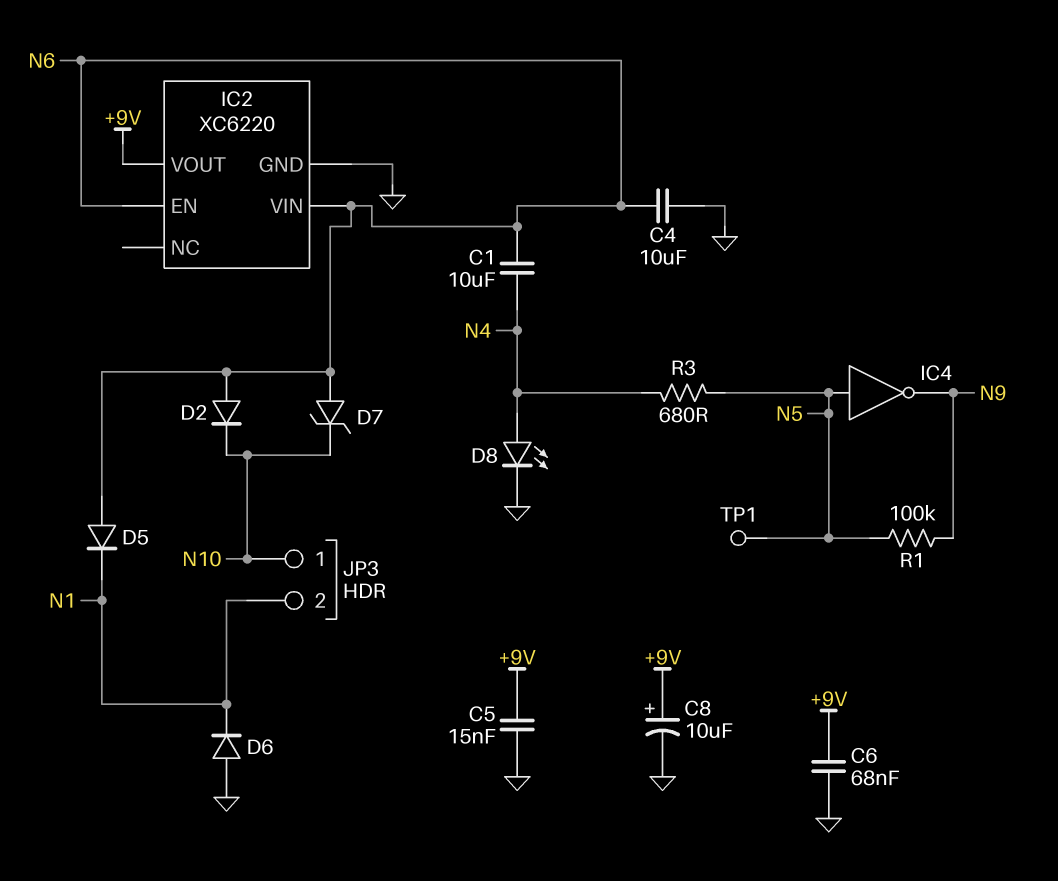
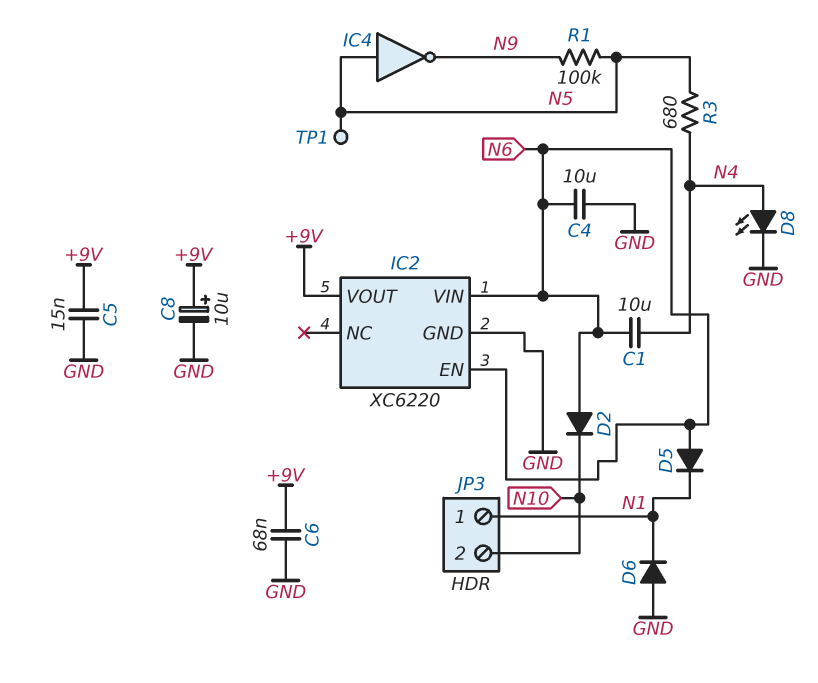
D7: zener (A N6, K N10) -> none
JP3 pin 1: N10 -> N1
JP3 pin 2: N1 -> N10

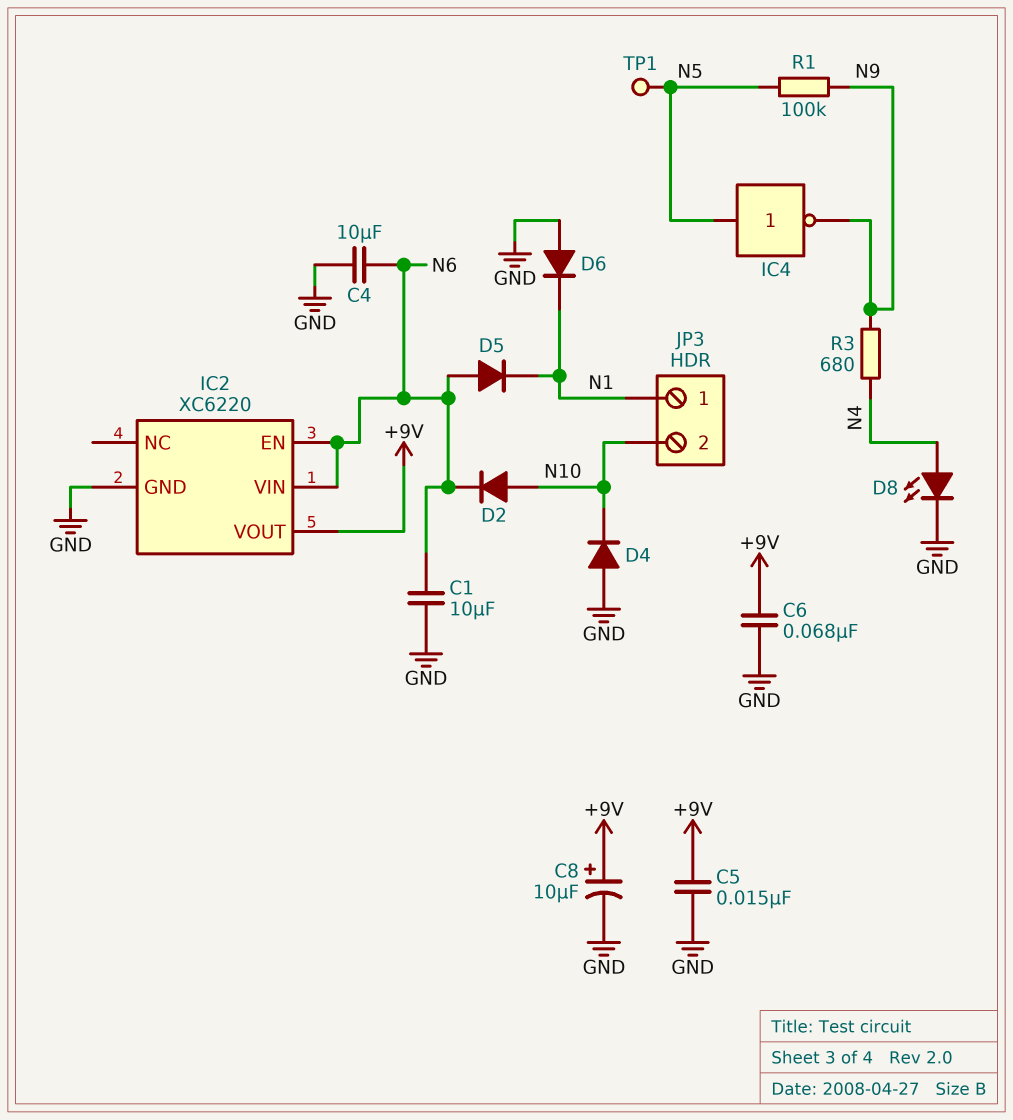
C1: 10uF (N4, N6) -> 10uF (GND, N6)
D2: diode (A N6, K N10) -> diode (A N10, K N6)
D4: none -> diode (A GND, K N10)
R3: 680 (N4, N5) -> 680 (N4, N9)

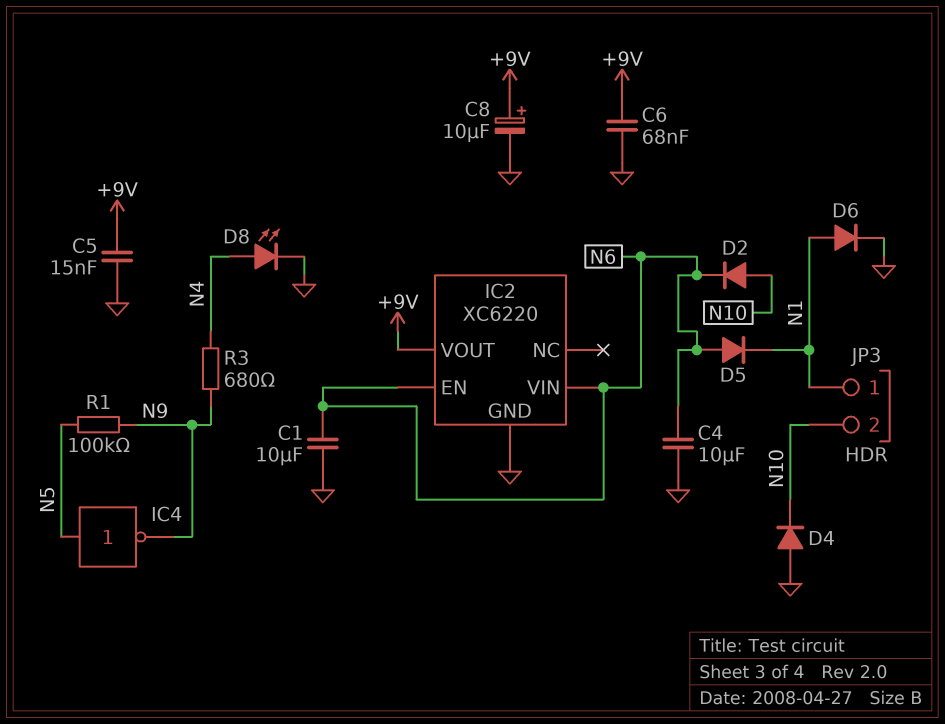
D6: diode (A GND, K N1) -> diode (A N1, K GND)
TP1: test point (N5) -> none

